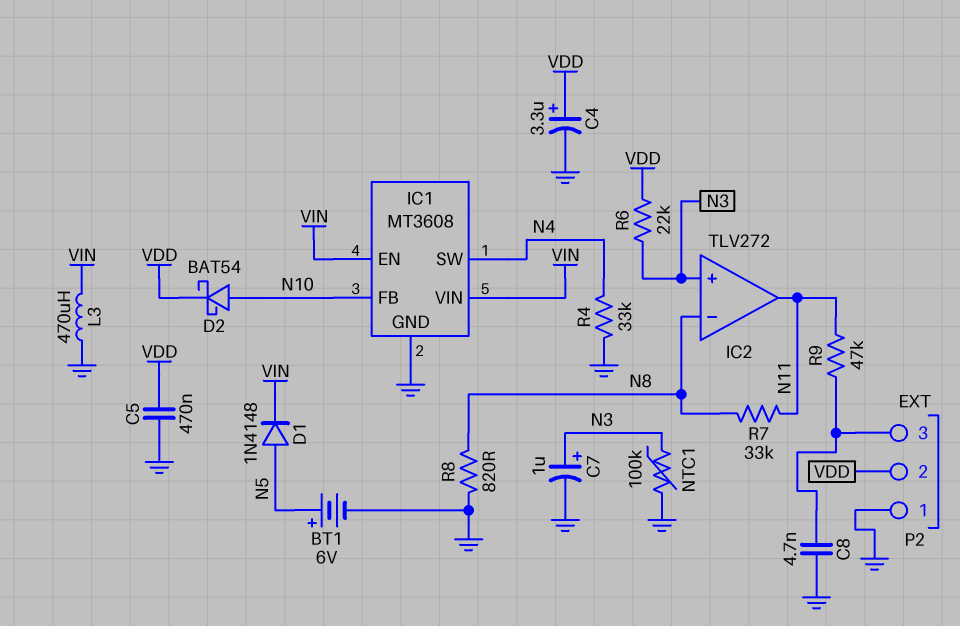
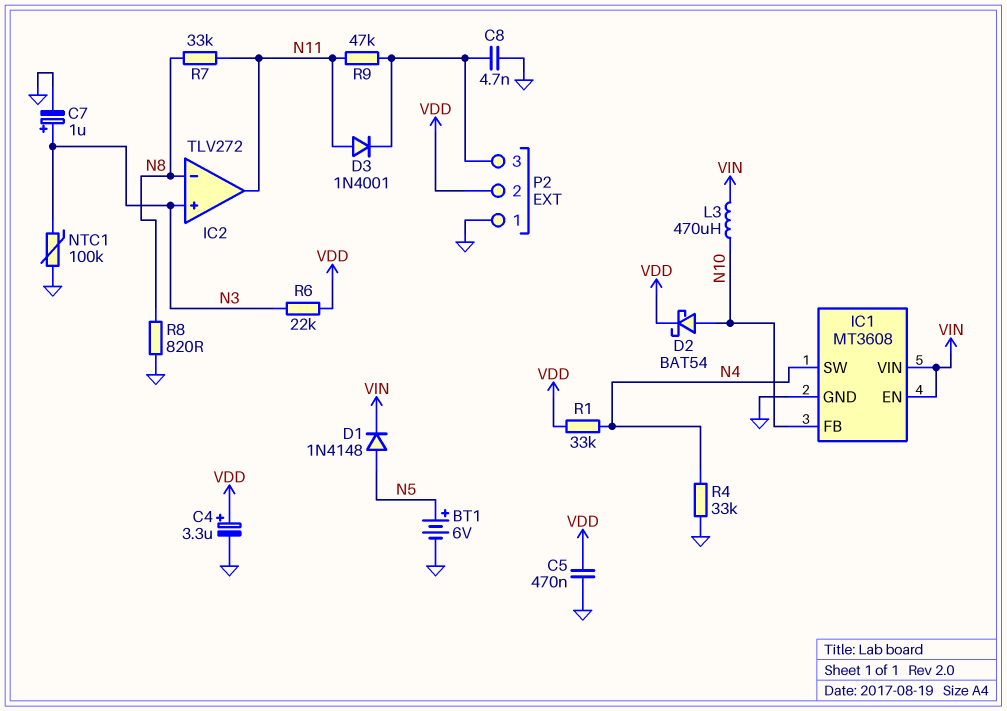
D3: none -> diode 1N4001 (A N11, K P2/3)
L3: 470uH (GND, VIN) -> 470uH (N10, VIN)
R1: none -> 33k (N4, VDD)

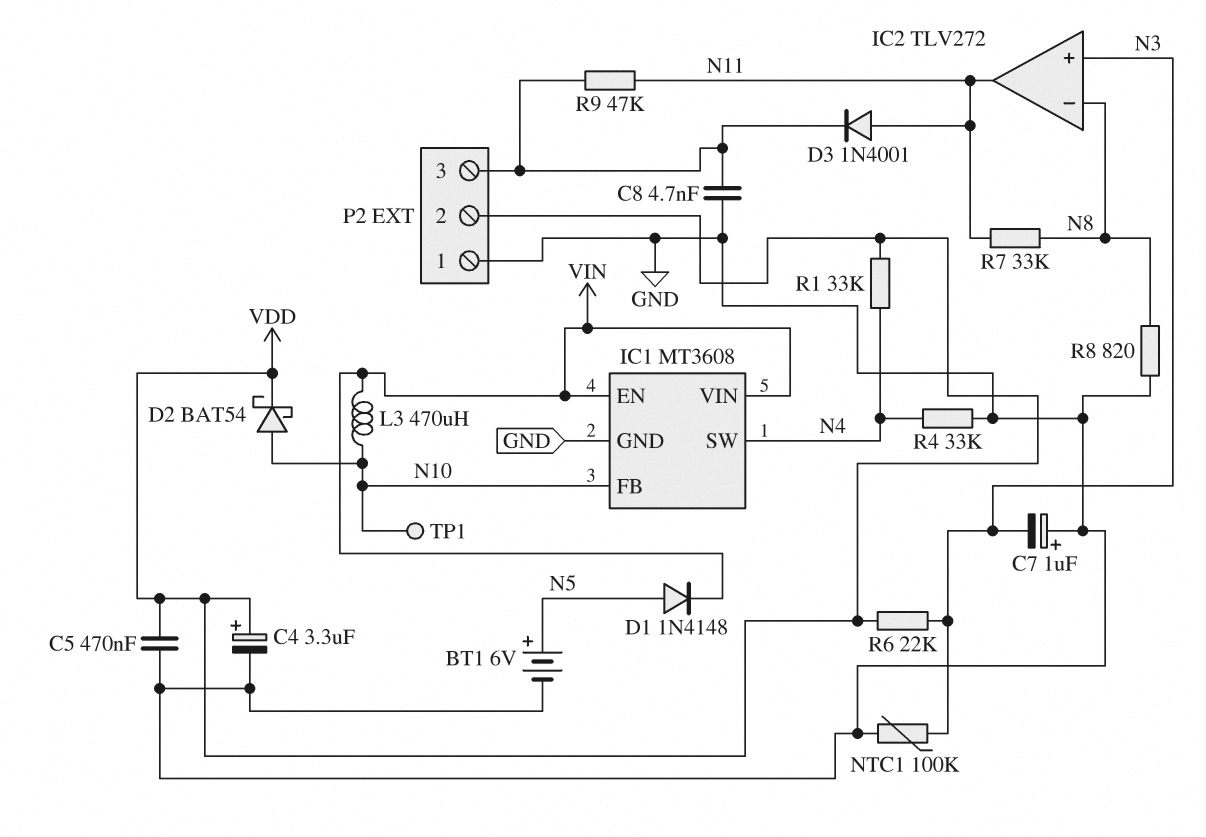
C7: 1uF (plus N3, minus GND) -> 1uF (plus GND, minus N3)
TP1: none -> test point (N10)

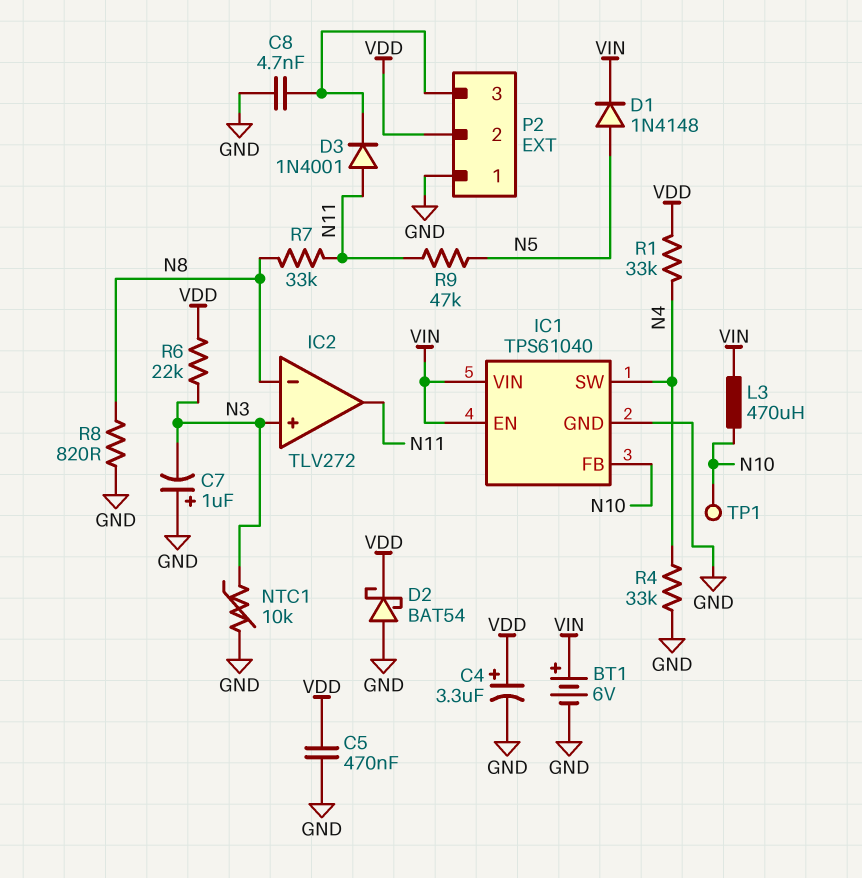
BT1: 6V (plus N5, minus GND) -> 6V (plus VIN, minus GND)
D2: schottky BAT54 (A N10, K VDD) -> schottky BAT54 (A GND, K VDD)
IC1: MT3608 -> TPS61040
NTC1: 100k (GND, N3) -> 10k (GND, N3)
R9: 47k (N11, P2/3) -> 47k (N5, N11)

